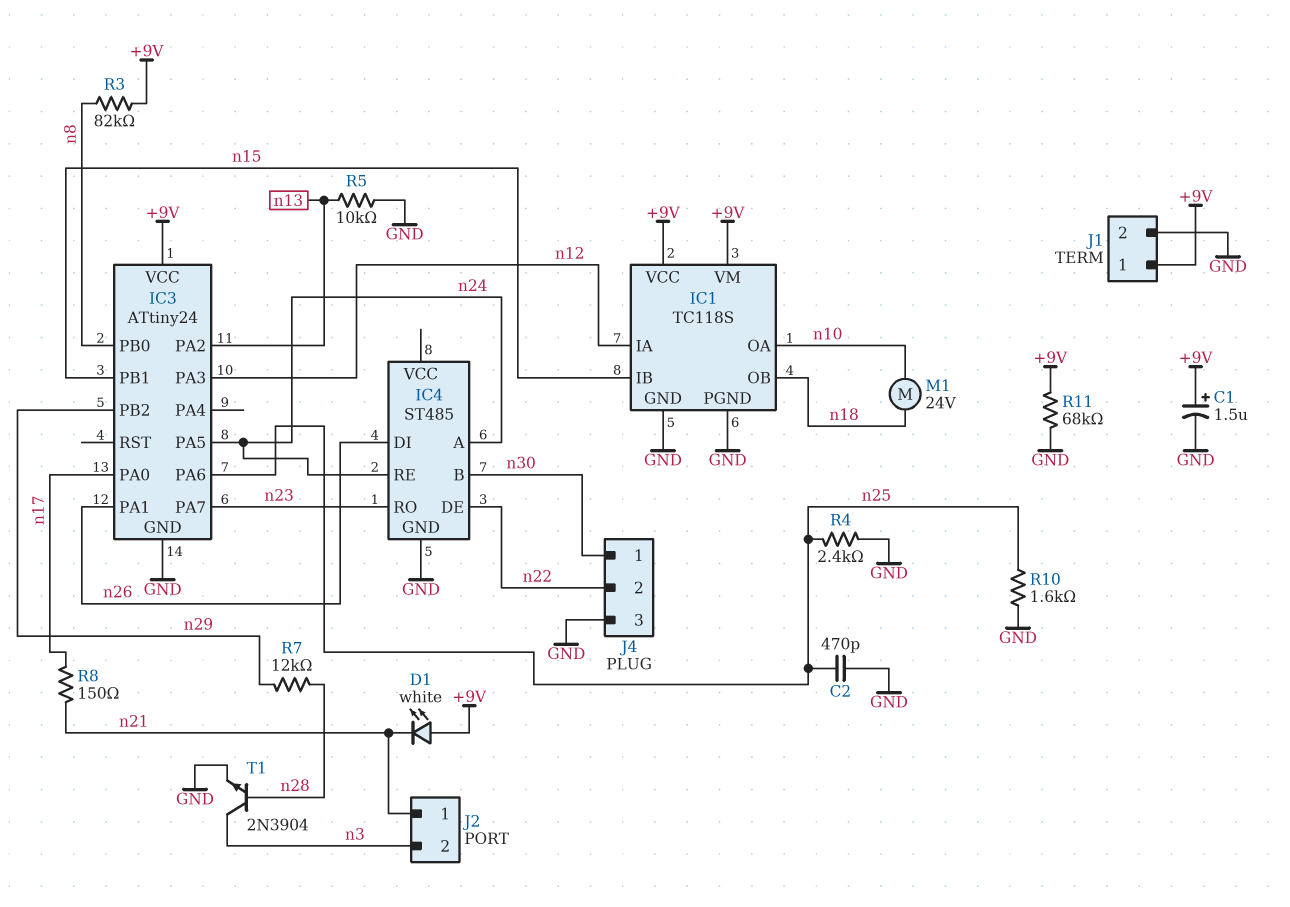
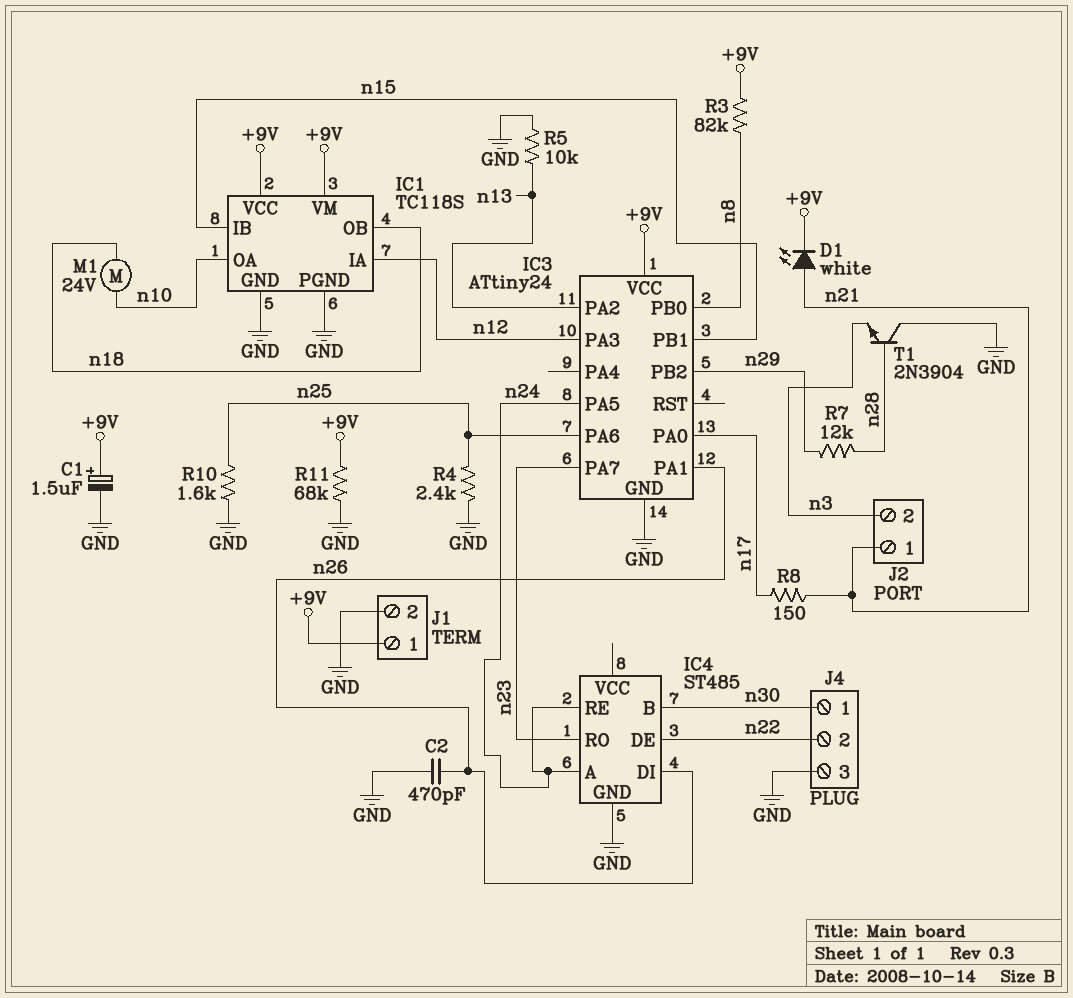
C2: 470pF (GND, n25) -> 470pF (GND, n26)
D1: LED white (A +9V, K n21) -> LED white (A n21, K +9V)
T1: NPN 2N3904 (B n28, C n3, E GND) -> NPN 2N3904 (B n28, C GND, E n3)

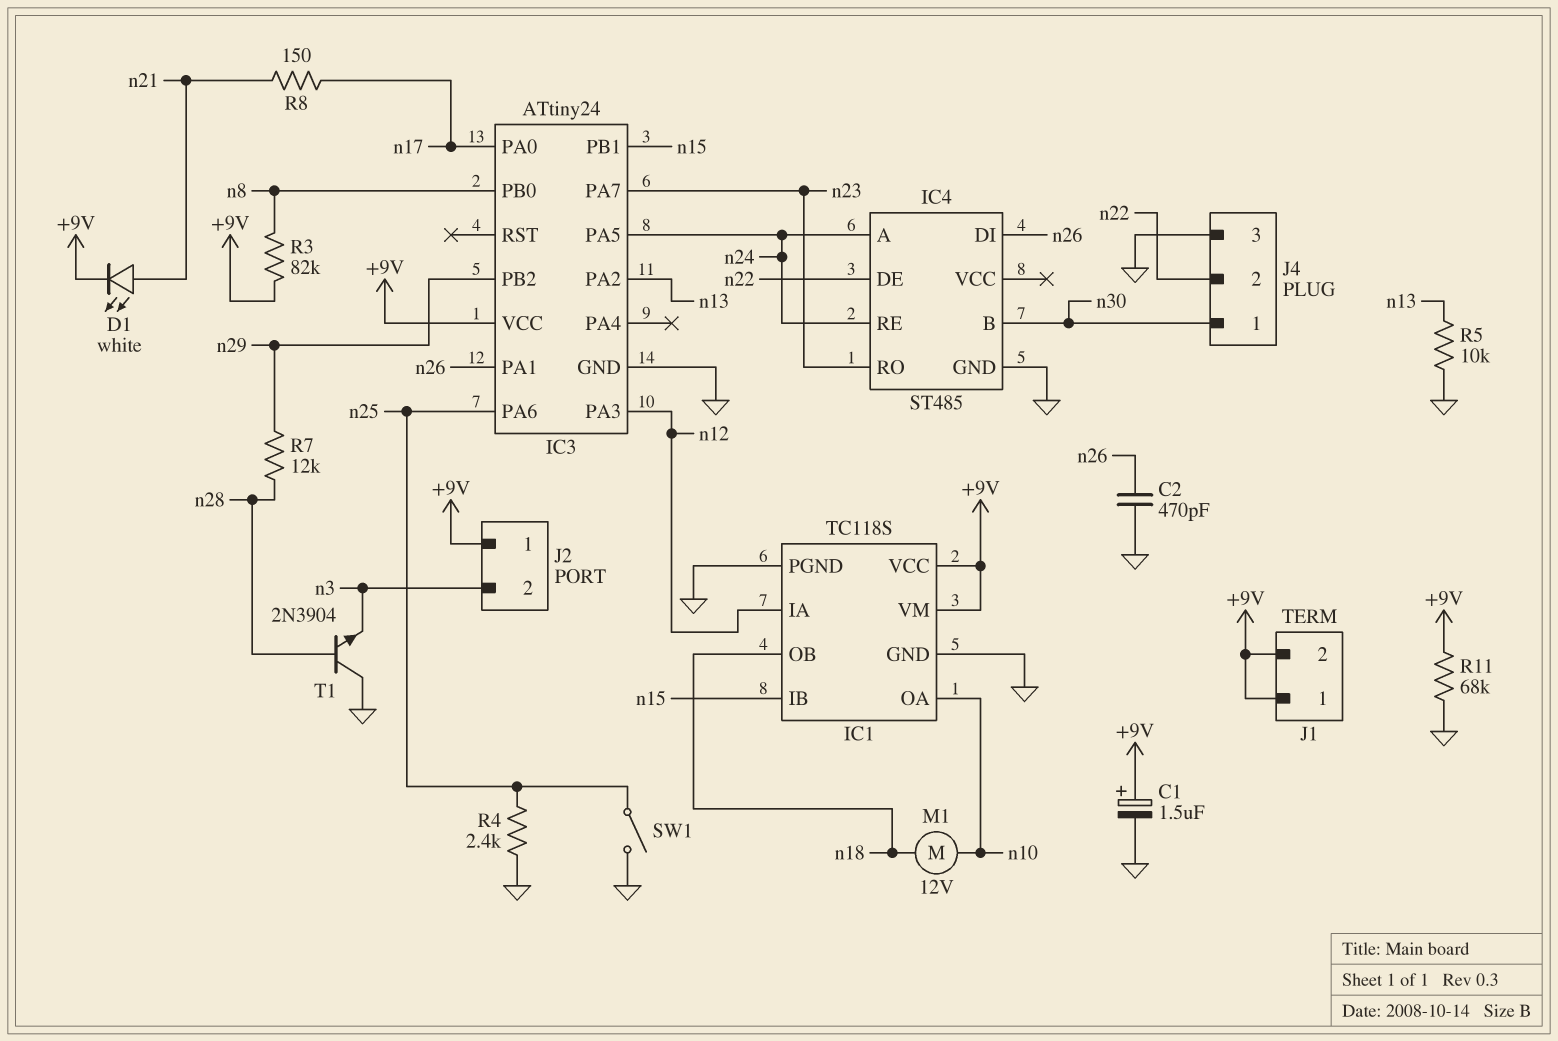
J1 pin 2: GND -> +9V
J2 pin 1: n21 -> +9V
M1: motor 24V (n10, n18) -> motor 12V (n10, n18)
R10: 1.6k (GND, n25) -> none
SW1: none -> switch (GND, n25)

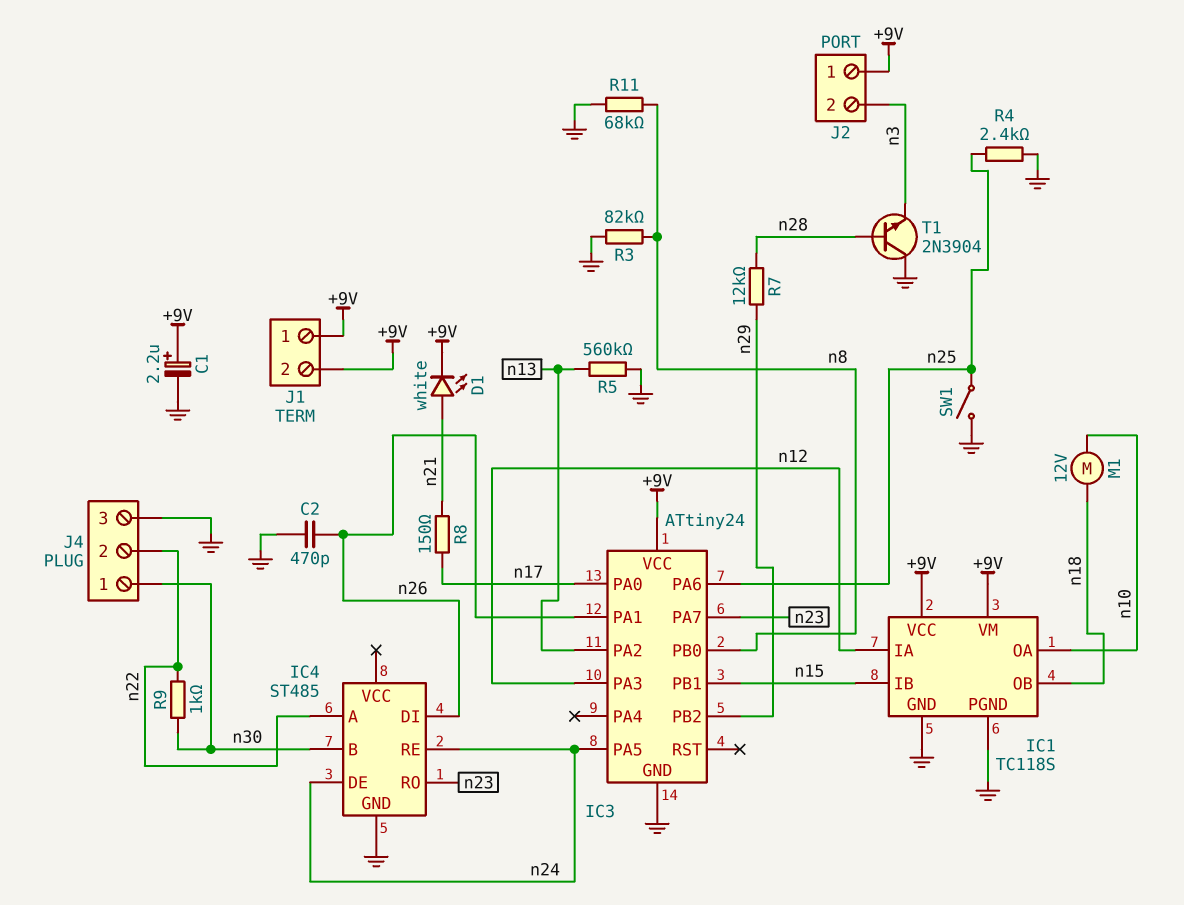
C1: 1.5uF (plus +9V, minus GND) -> 2.2uF (plus +9V, minus GND)
IC4 pin A: n24 -> n22
IC4 pin DE: n22 -> n24
R3: 82k (+9V, n8) -> 82k (GND, n8)
R5: 10k (GND, n13) -> 560k (GND, n13)
R9: none -> 1k (n22, n30)
R11: 68k (+9V, GND) -> 68k (GND, n8)

